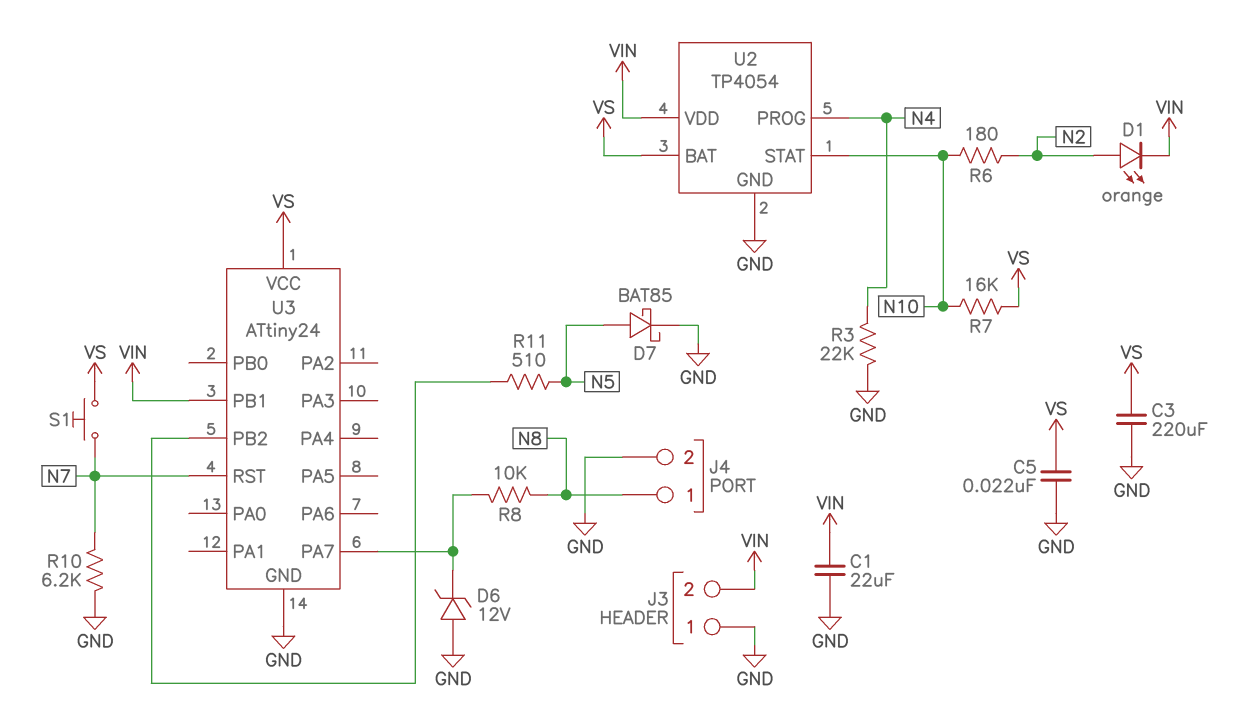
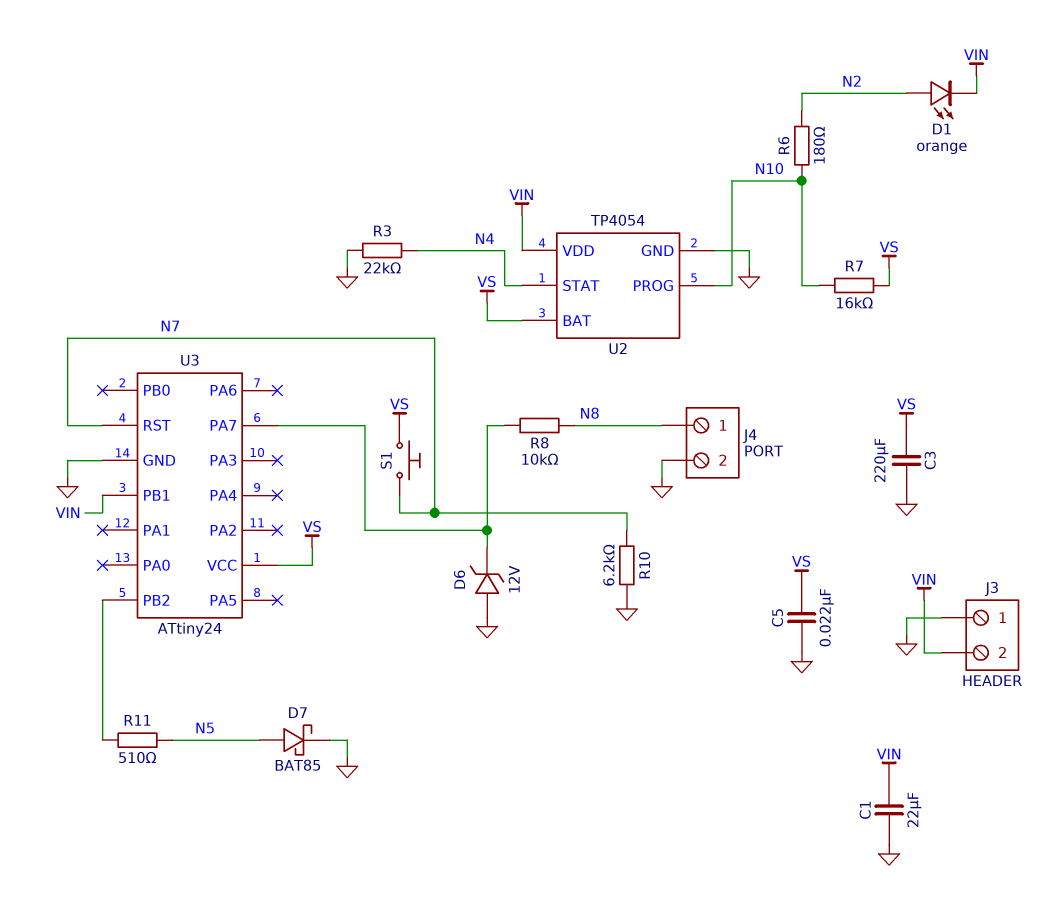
U2 pin PROG: N4 -> N10
U2 pin STAT: N10 -> N4

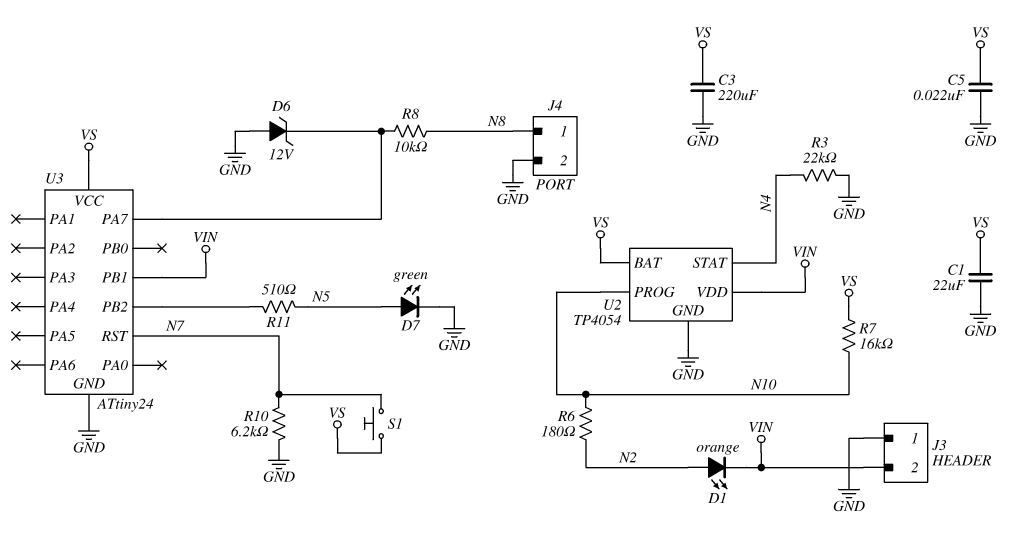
C1: 22uF (GND, VIN) -> 22uF (GND, VS)
D7: schottky BAT85 (A N5, K GND) -> LED green (A N5, K GND)

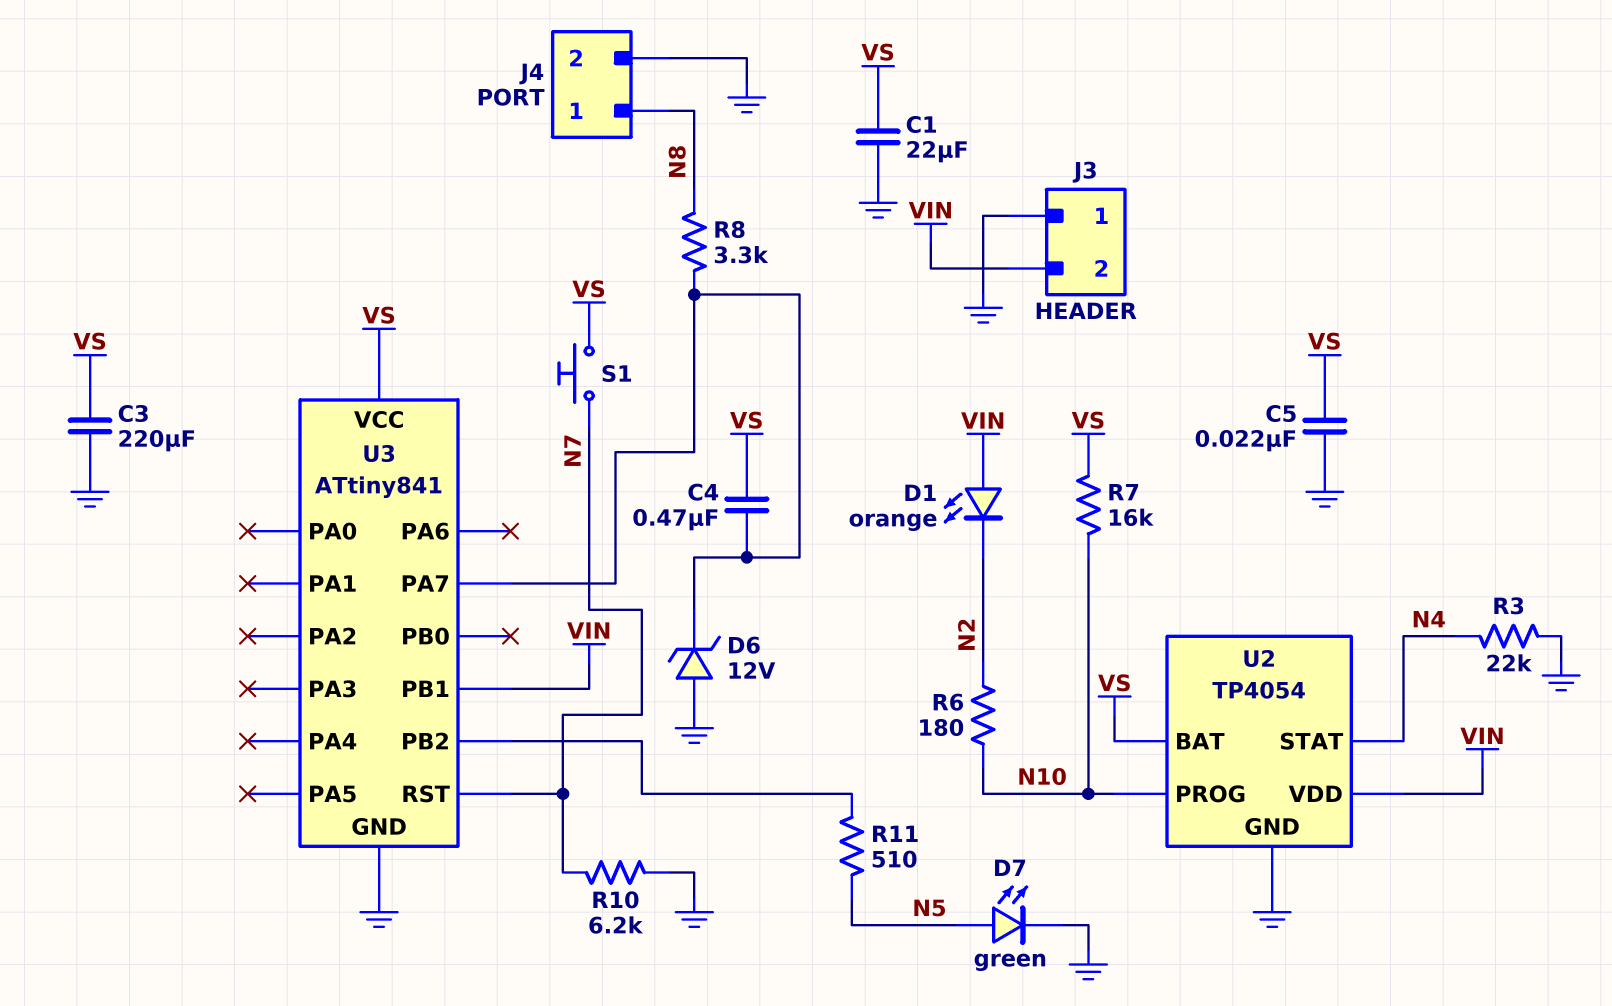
C4: none -> 470nF (U3/PA7, VS)
D1: LED orange (A N2, K VIN) -> LED orange (A VIN, K N2)
R8: 10k (N8, U3/PA7) -> 3.3k (N8, U3/PA7)
U3: ATtiny24 -> ATtiny841

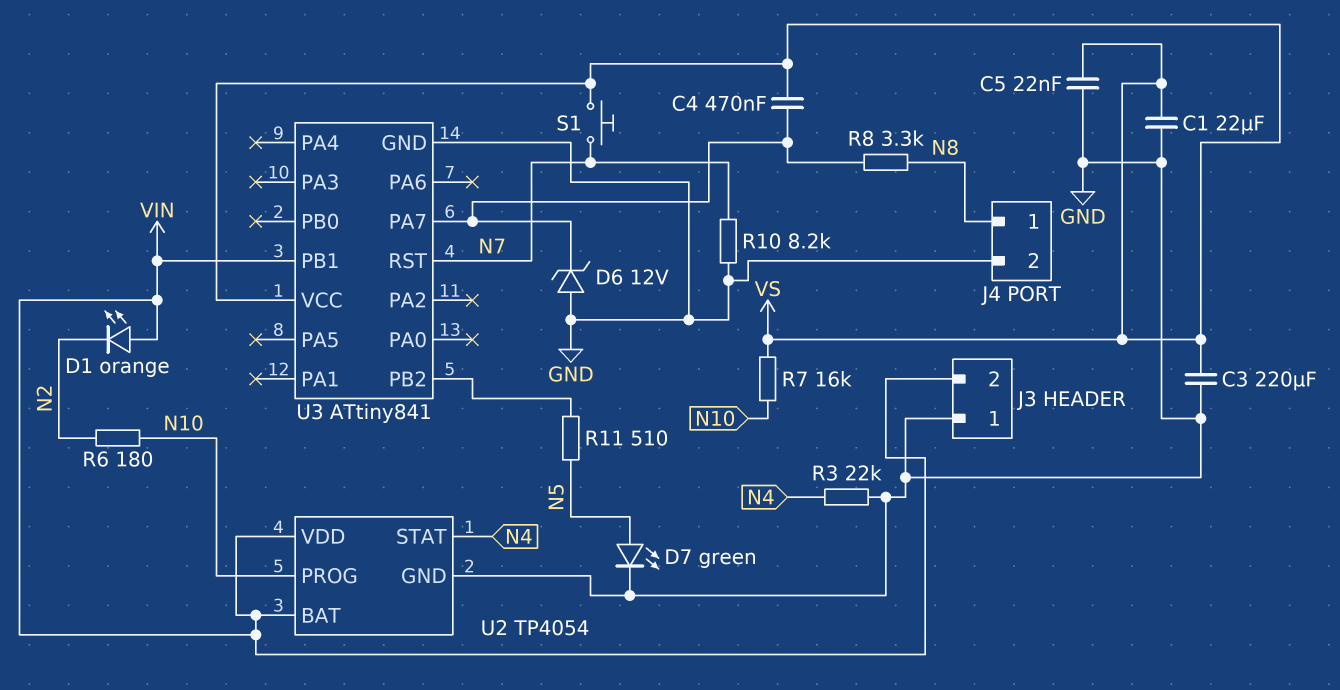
R10: 6.2k (GND, N7) -> 8.2k (GND, N7)
U2 pin BAT: VS -> VIN

